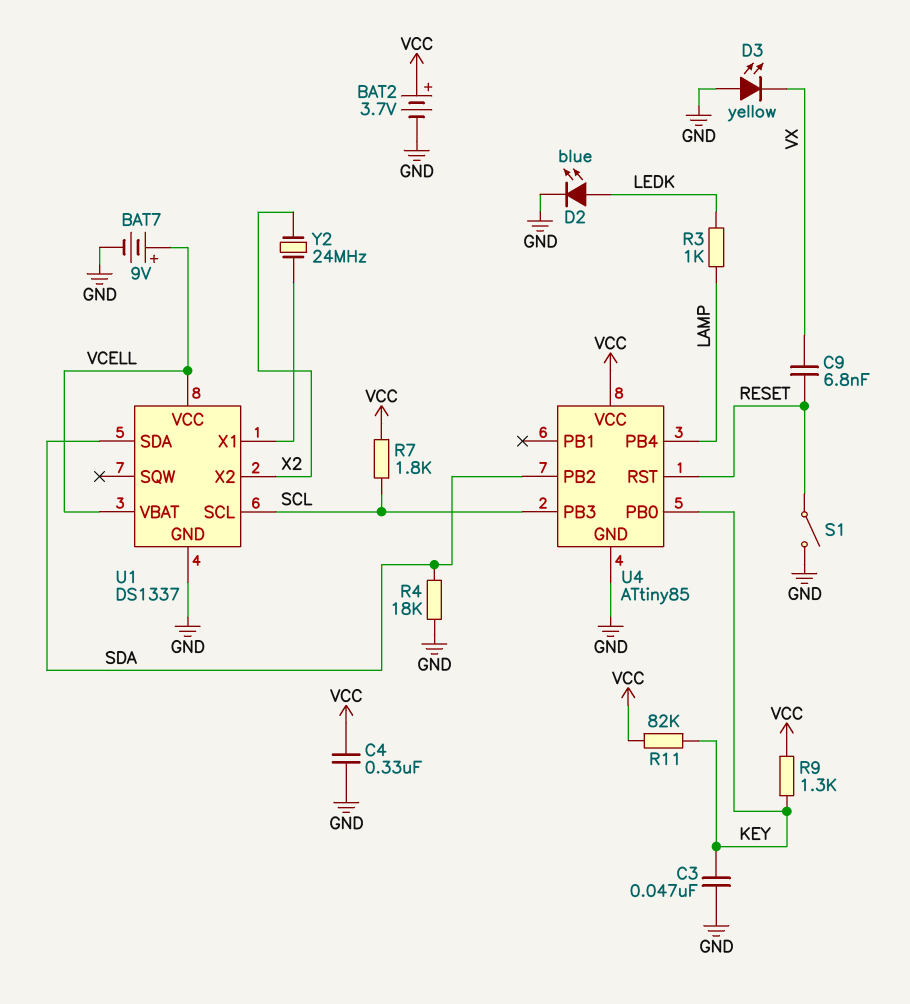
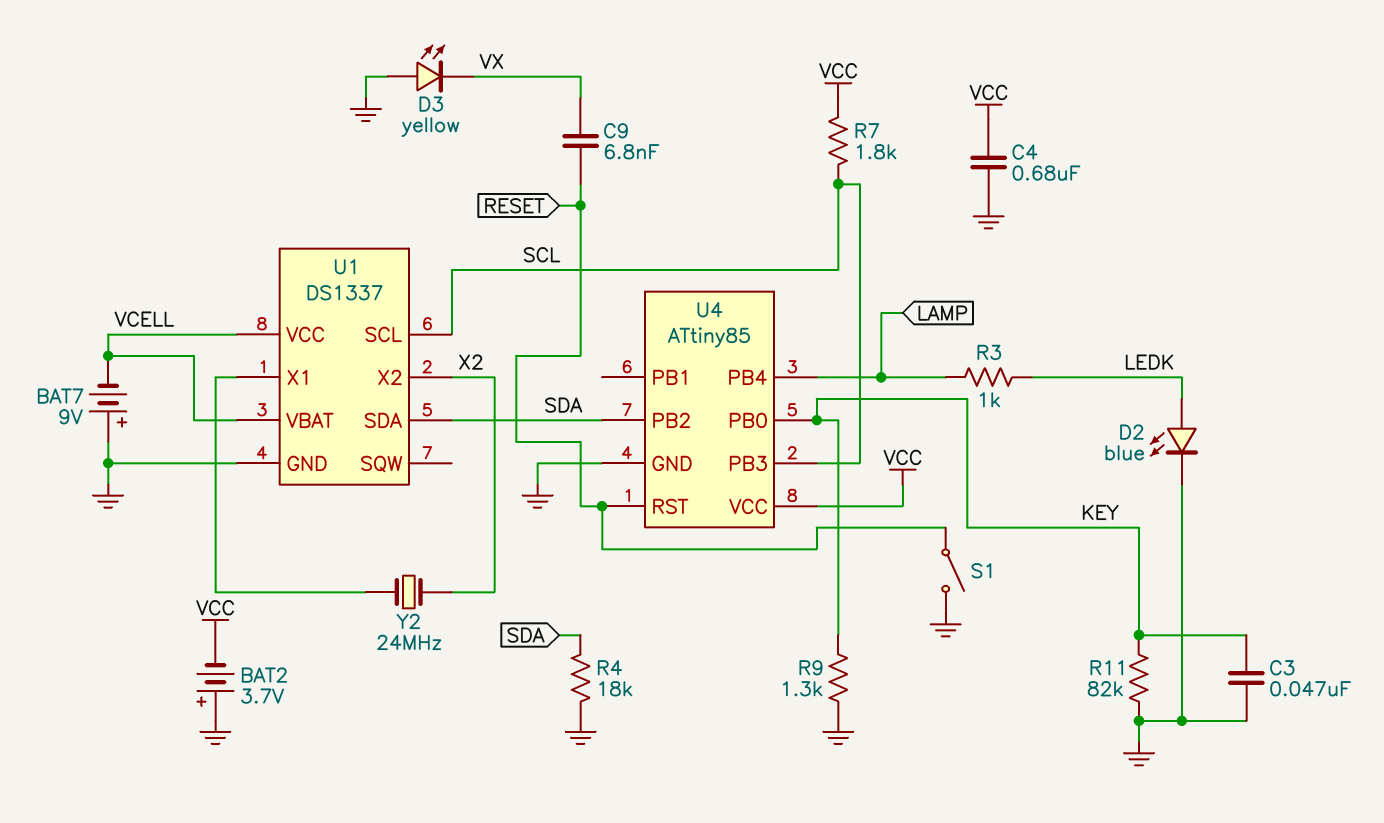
BAT2: 3.7V (plus VCC, minus GND) -> 3.7V (plus GND, minus VCC)
BAT7: 9V (plus VCELL, minus GND) -> 9V (plus GND, minus VCELL)
C4: 330nF (GND, VCC) -> 680nF (GND, VCC)
R9: 1.3k (KEY, VCC) -> 1.3k (GND, KEY)
R11: 82k (KEY, VCC) -> 82k (GND, KEY)

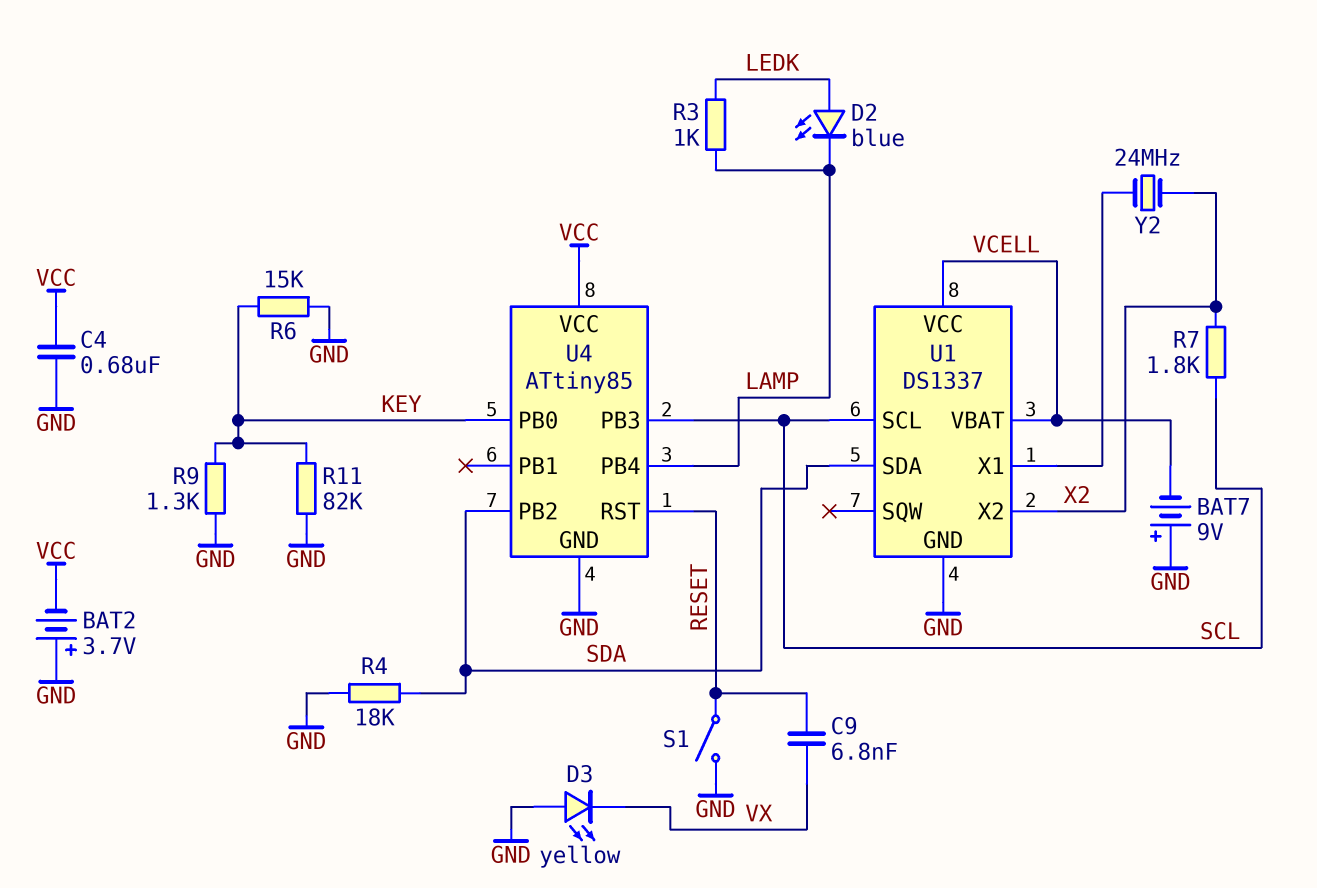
C3: 47nF (GND, KEY) -> none
D2: LED blue (A LEDK, K GND) -> LED blue (A LEDK, K LAMP)
R6: none -> 15k (GND, KEY)
R7: 1.8k (SCL, VCC) -> 1.8k (SCL, X2)

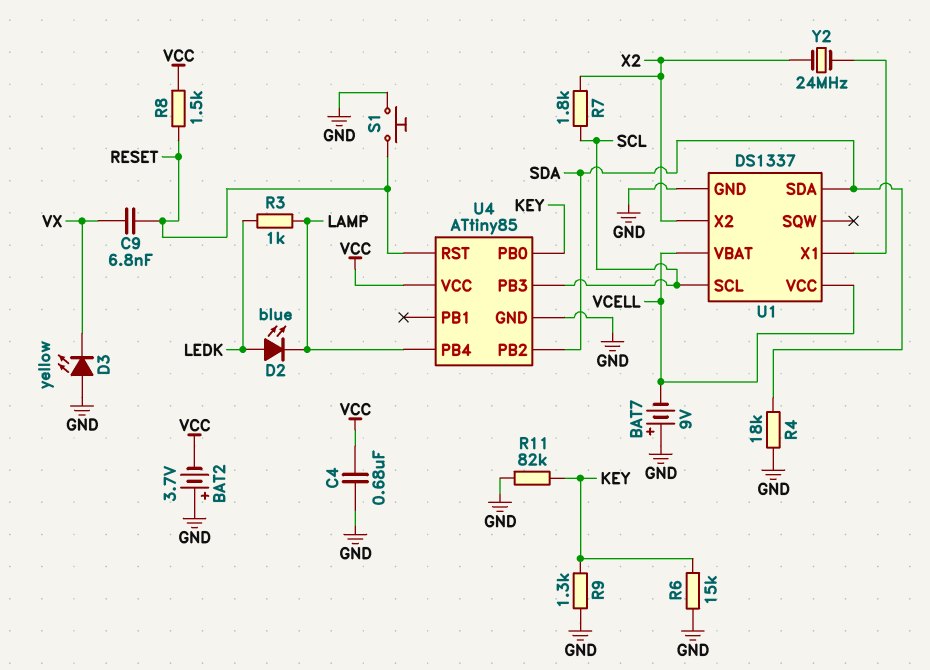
R8: none -> 1.5k (RESET, VCC)
S1: switch (GND, RESET) -> button (GND, RESET)

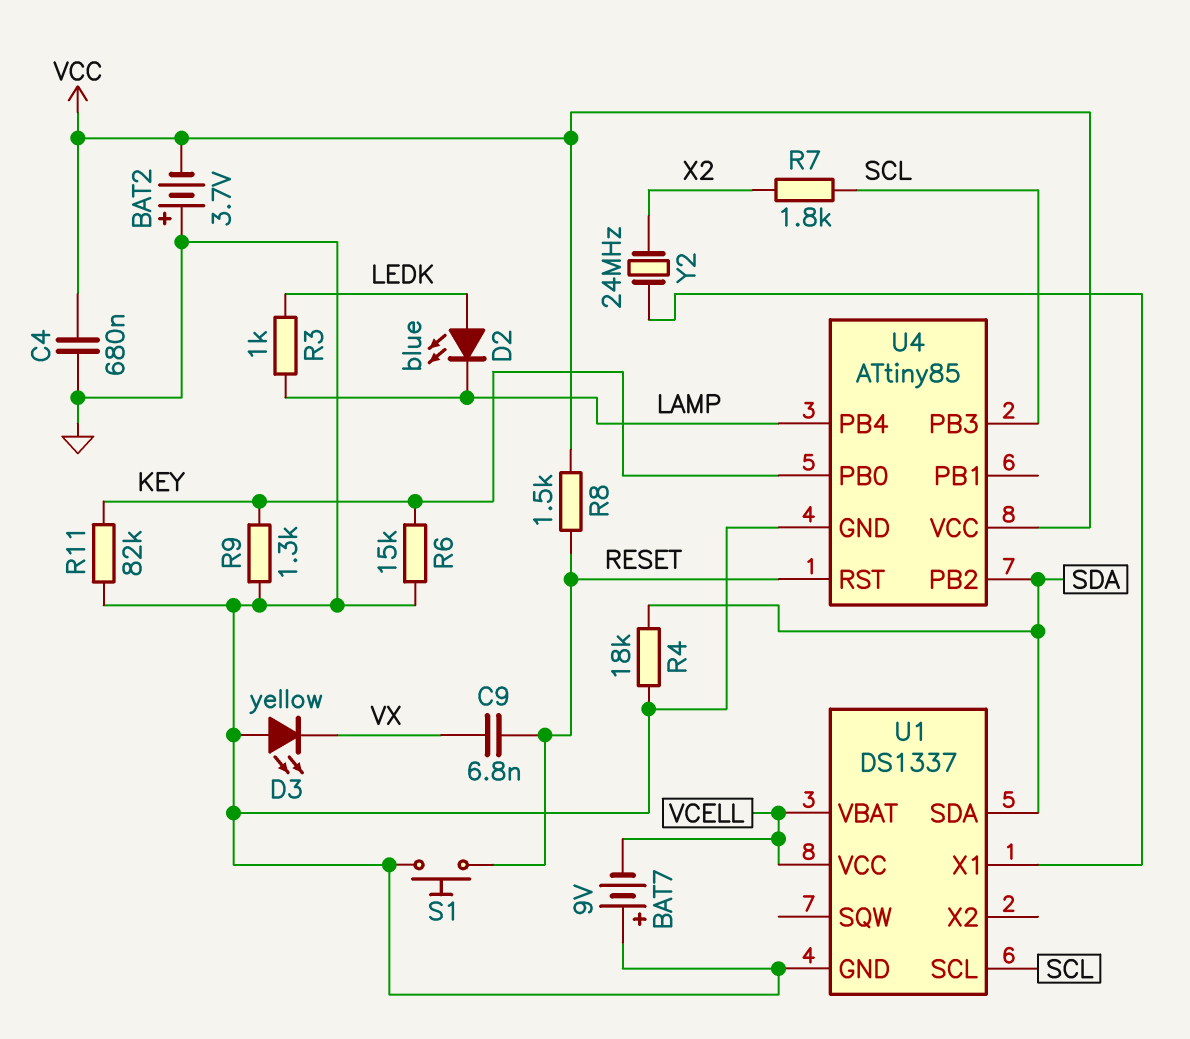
U1 pin X2: X2 -> none

